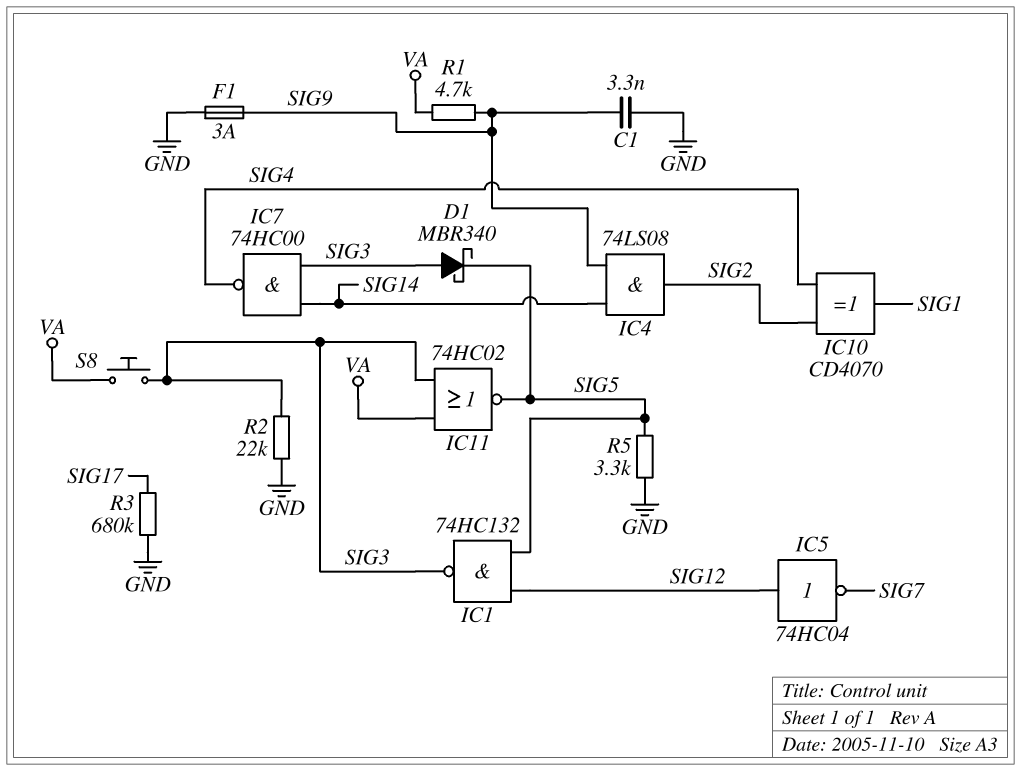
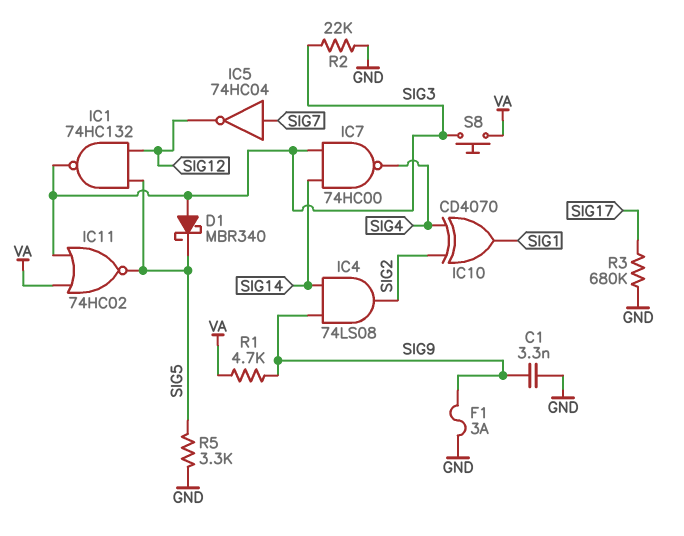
IC5: NOT 74HC04 (in SIG12, out SIG7) -> NOT 74HC04 (in SIG7, out SIG12)

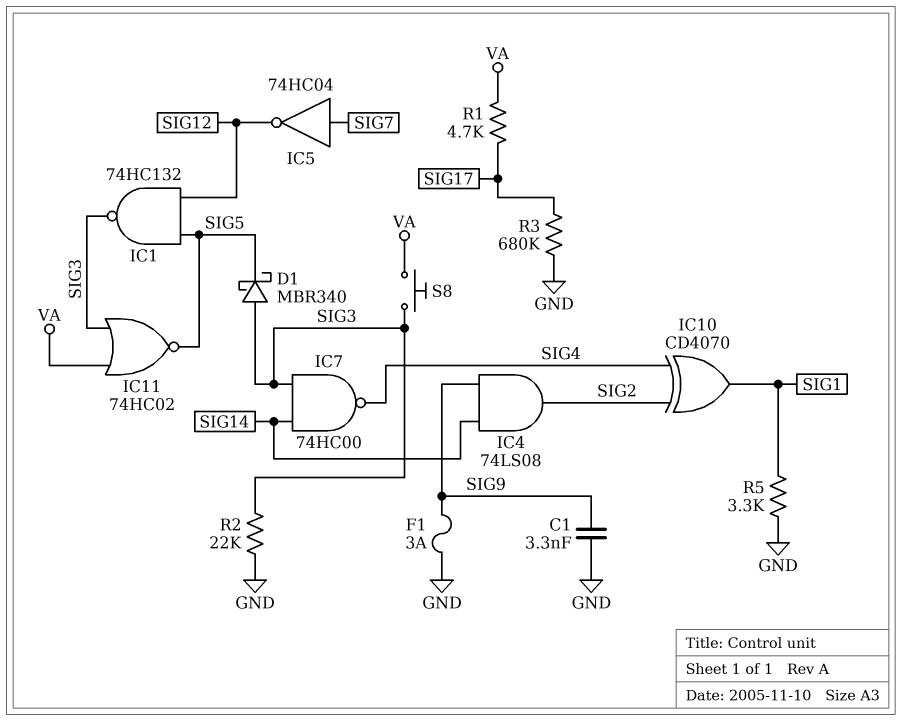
R1: 4.7k (SIG9, VA) -> 4.7k (SIG17, VA)
R5: 3.3k (GND, SIG5) -> 3.3k (GND, SIG1)

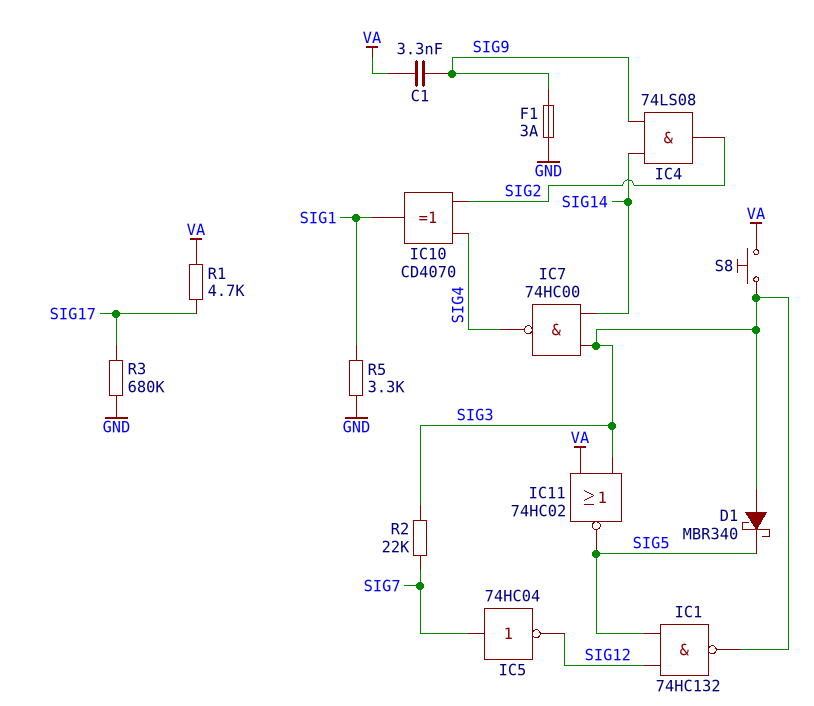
C1: 3.3nF (GND, SIG9) -> 3.3nF (SIG9, VA)
R2: 22k (GND, SIG3) -> 22k (SIG3, SIG7)

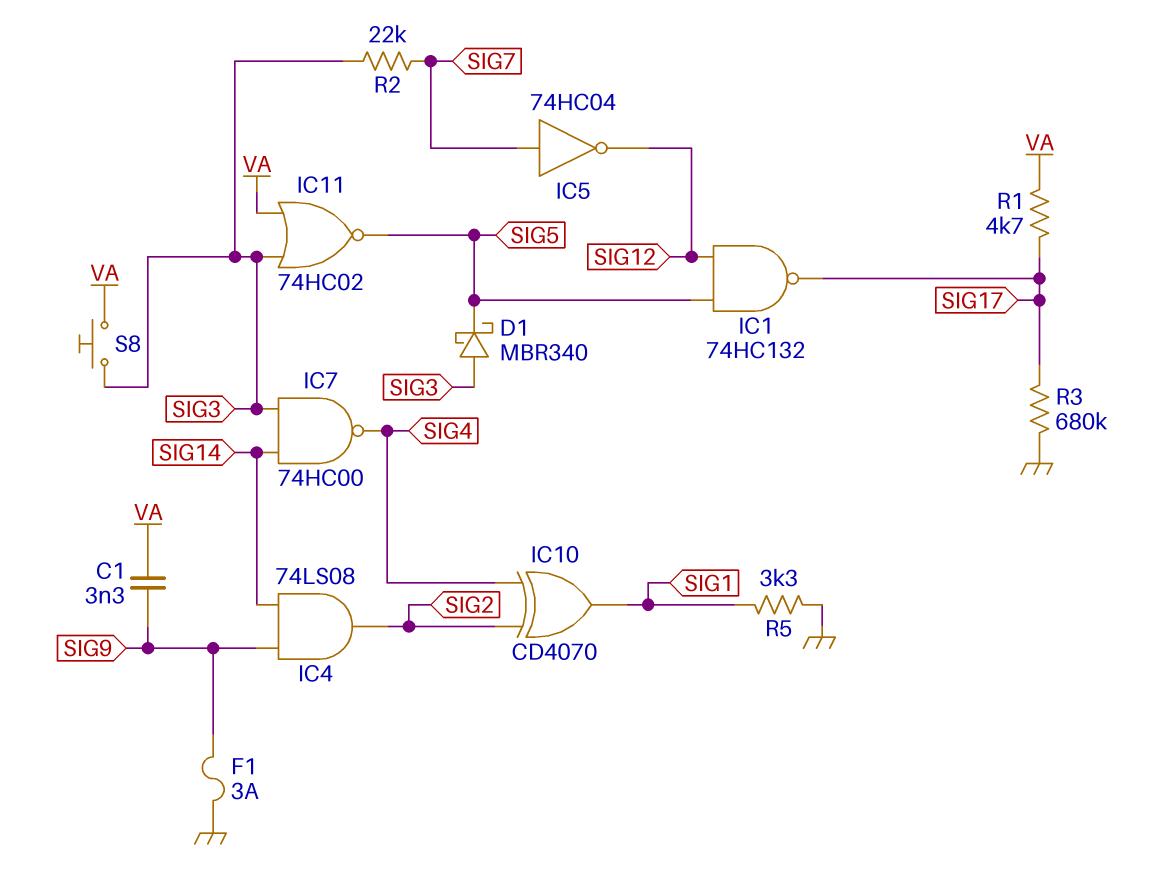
IC1: NAND 74HC132 (in SIG5, in SIG12, out SIG3) -> NAND 74HC132 (in SIG5, in SIG12, out SIG17)

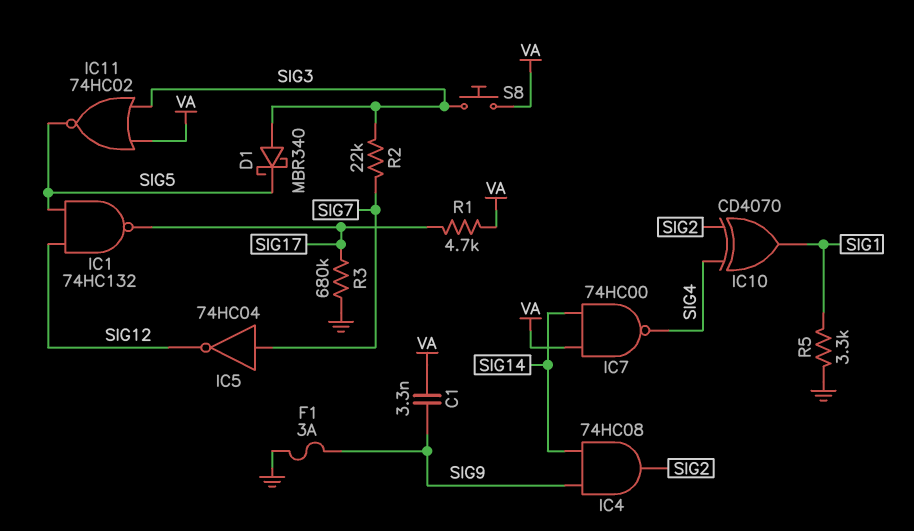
IC4: AND 74LS08 (in SIG9, in SIG14, out SIG2) -> AND 74HC08 (in SIG9, in SIG14, out SIG2)
IC7: NAND 74HC00 (in SIG3, in SIG14, out SIG4) -> NAND 74HC00 (in SIG14, in VA, out SIG4)

